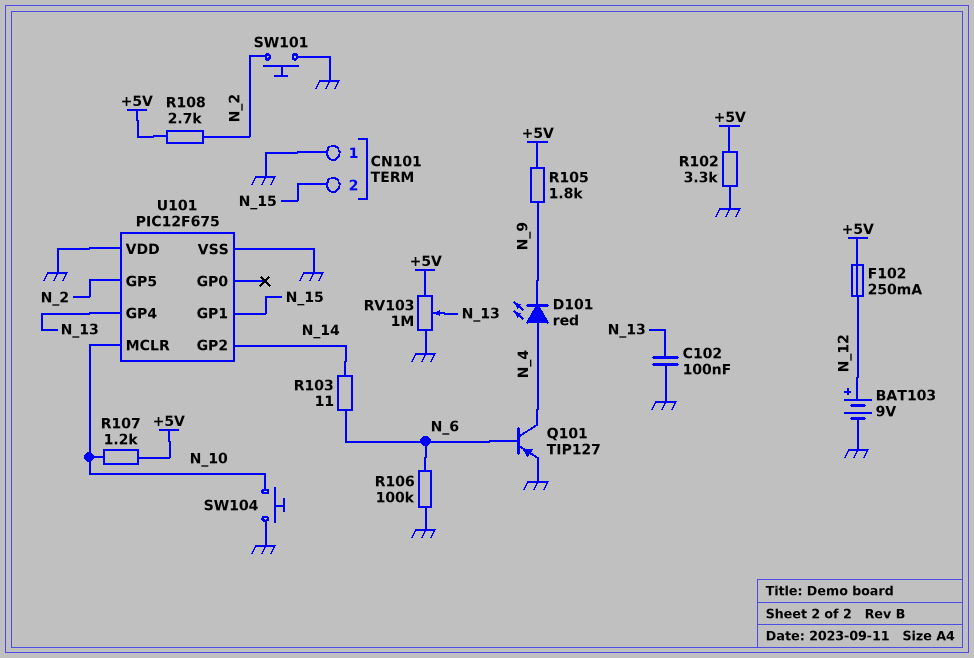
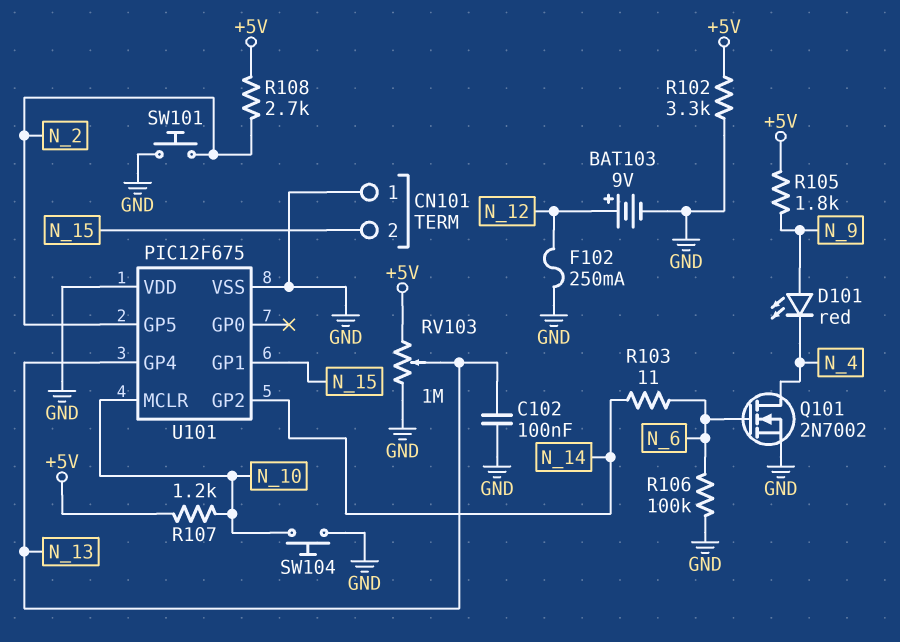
D101: LED red (A N_4, K N_9) -> LED red (A N_9, K N_4)
F102: 250mA (+5V, N_12) -> 250mA (GND, N_12)
Q101: PNP TIP127 (B N_6, C N_4, E GND) -> NMOS 2N7002 (G N_6, D N_4, S GND)

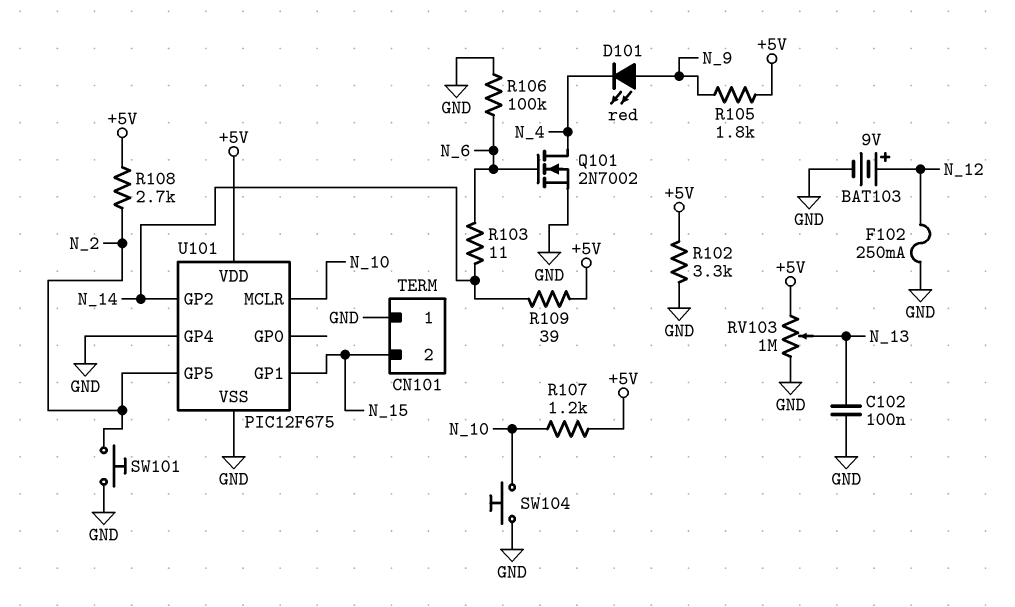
R109: none -> 39 (+5V, N_14)
U101 pin GP4: N_13 -> GND
U101 pin VDD: GND -> +5V

